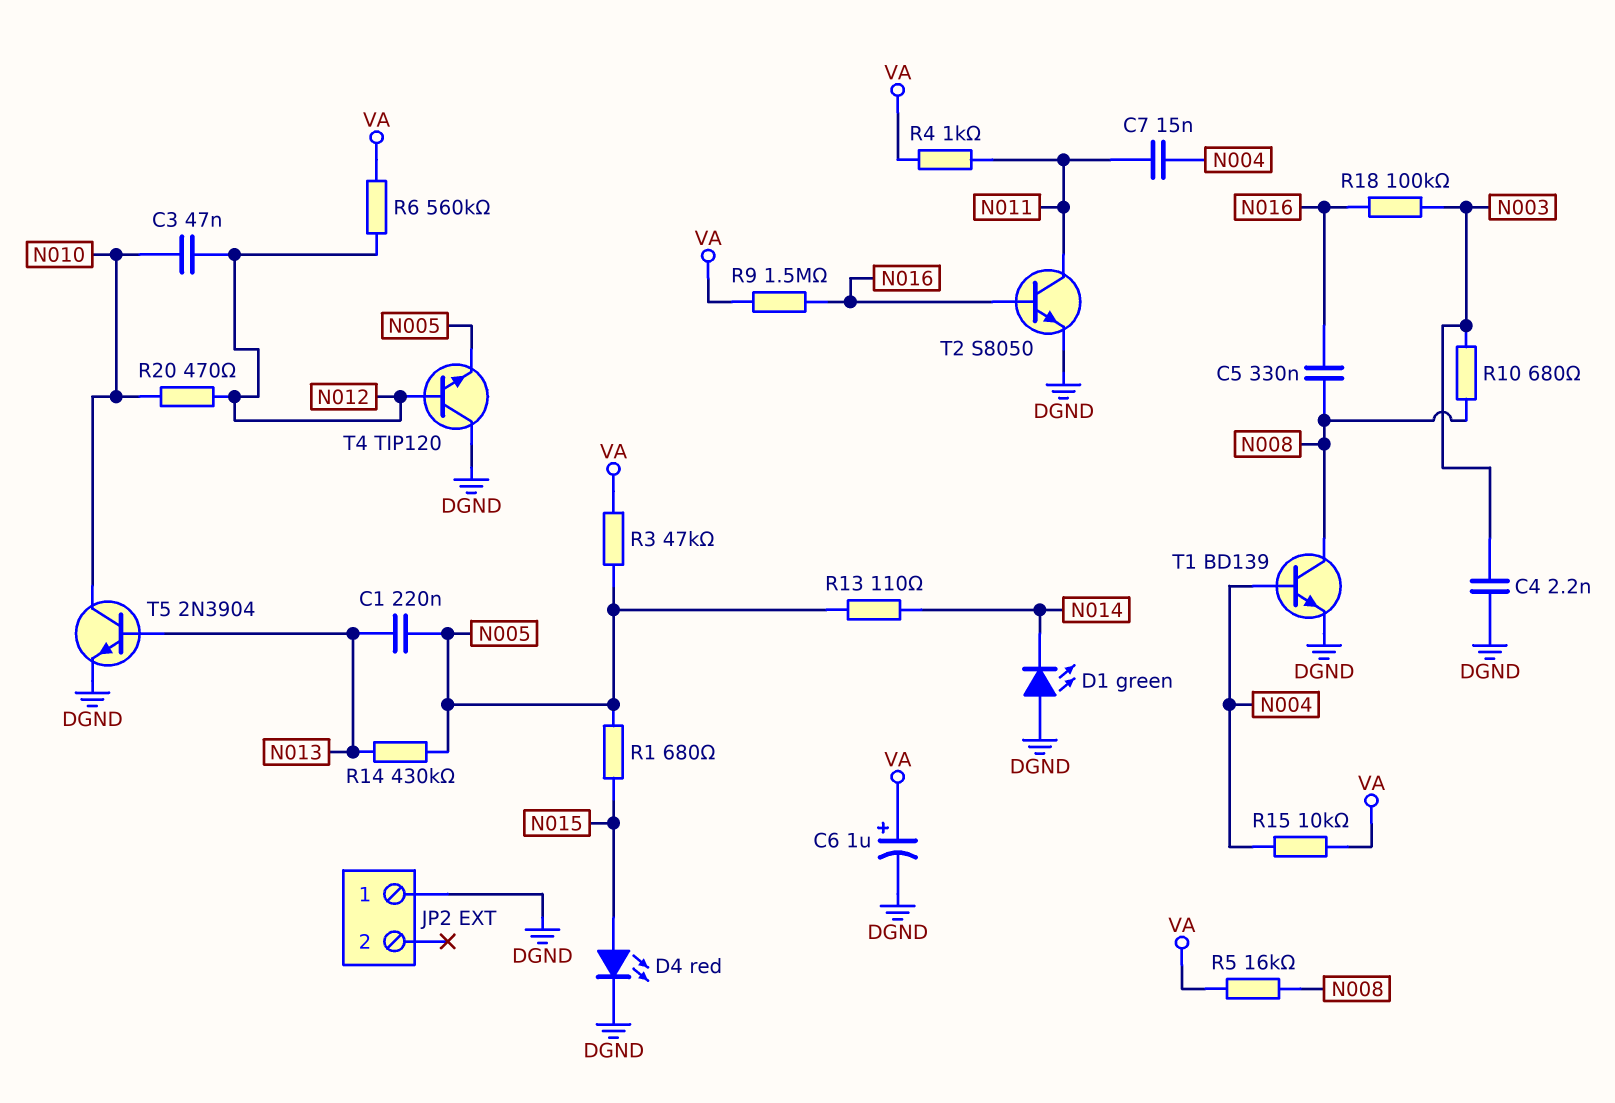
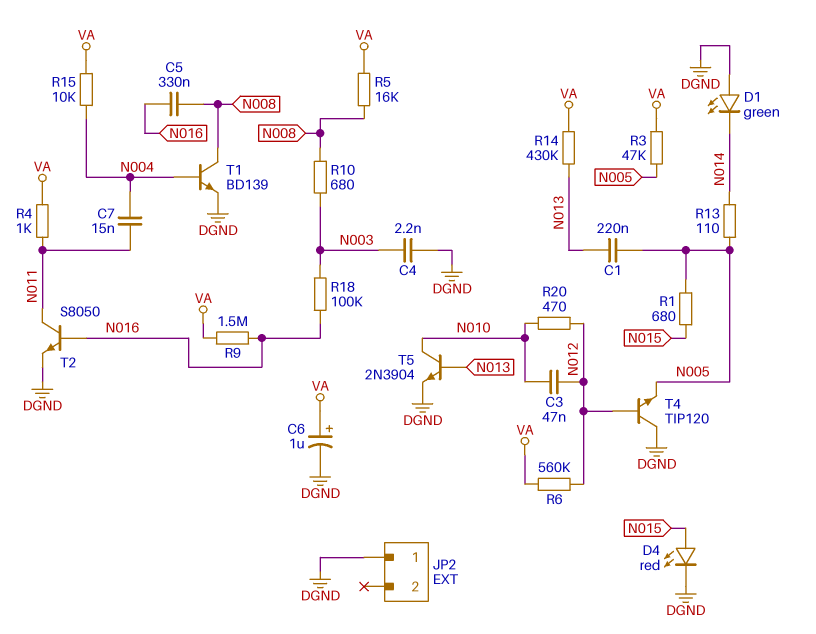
R14: 430k (N005, N013) -> 430k (N013, VA)

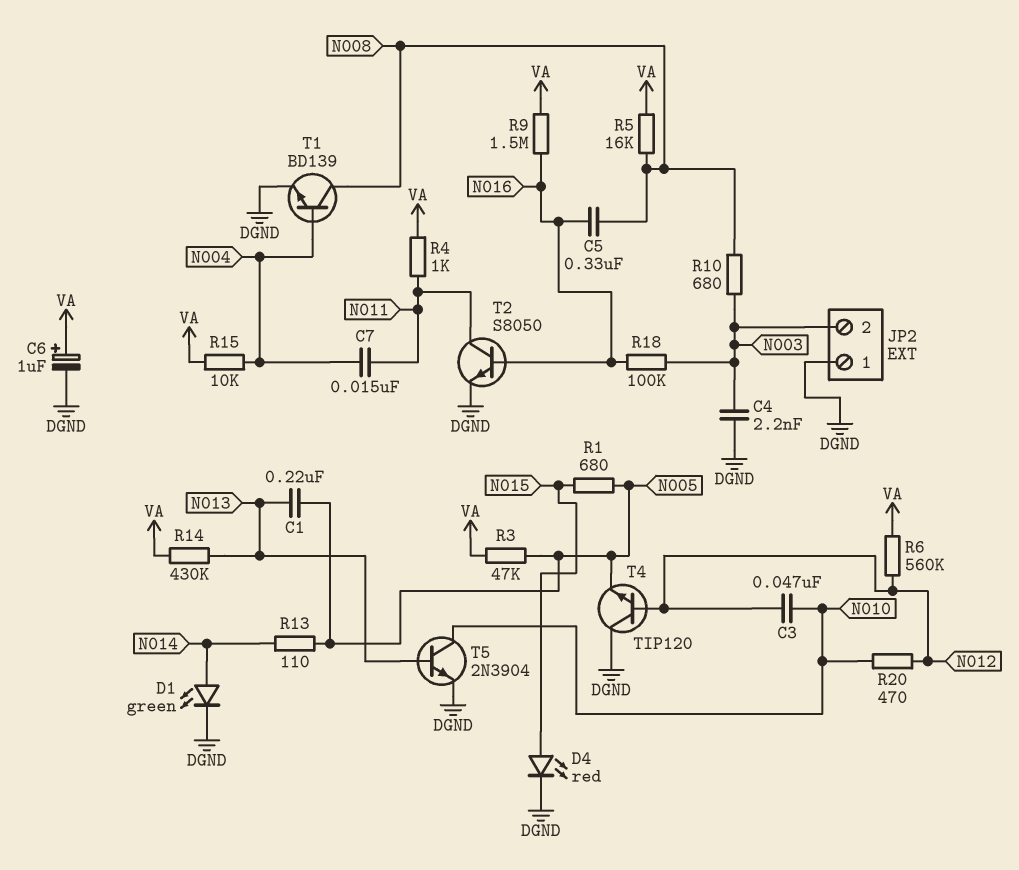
D1: LED green (A DGND, K N014) -> LED green (A N014, K DGND)
JP2 pin 2: none -> N003

